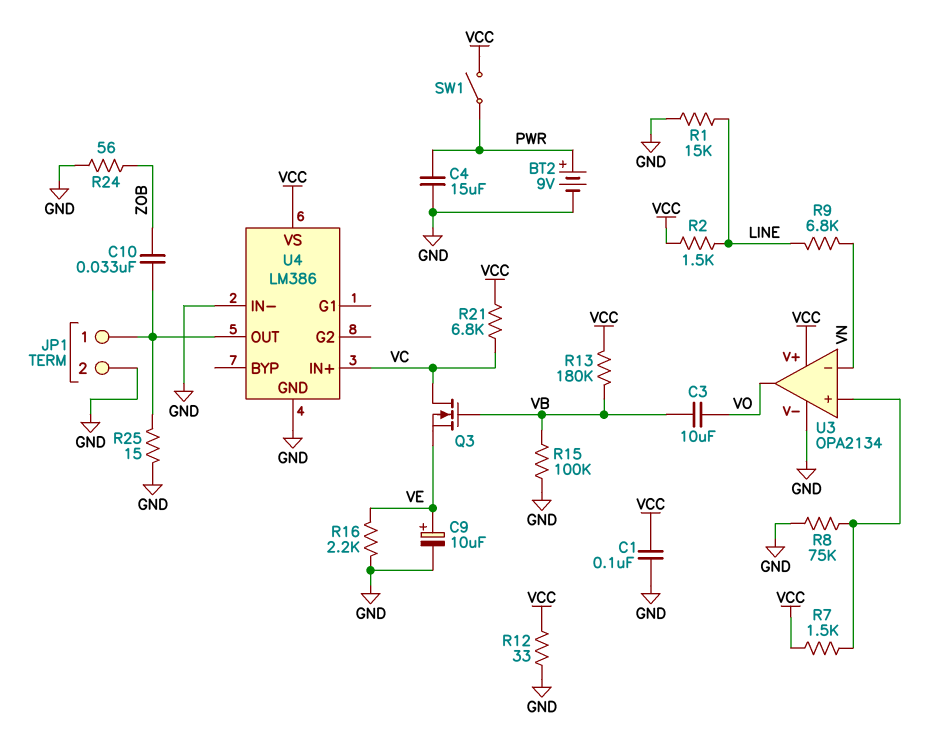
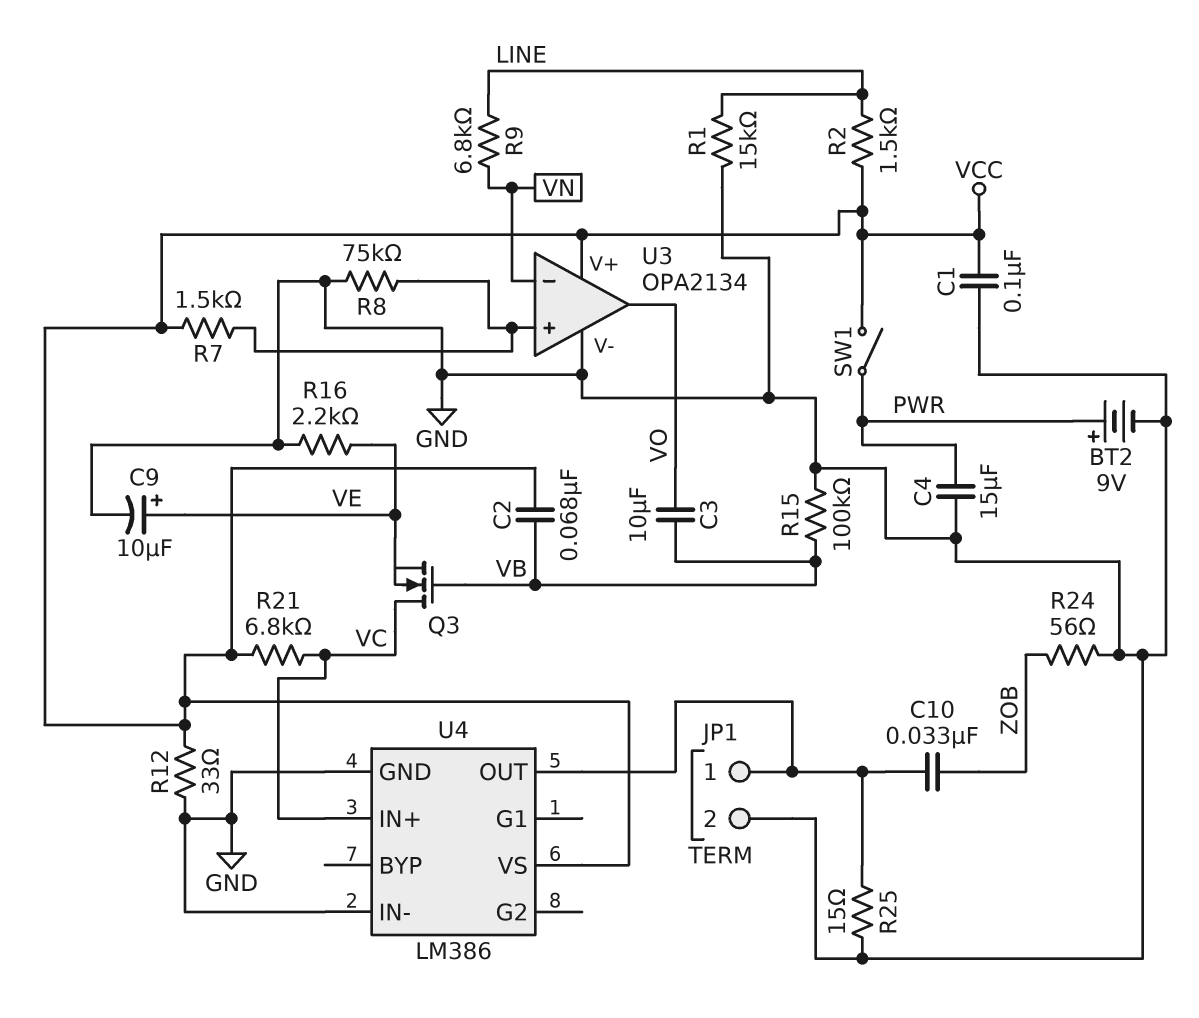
C2: none -> 68nF (VB, VCC)
R13: 180k (VB, VCC) -> none

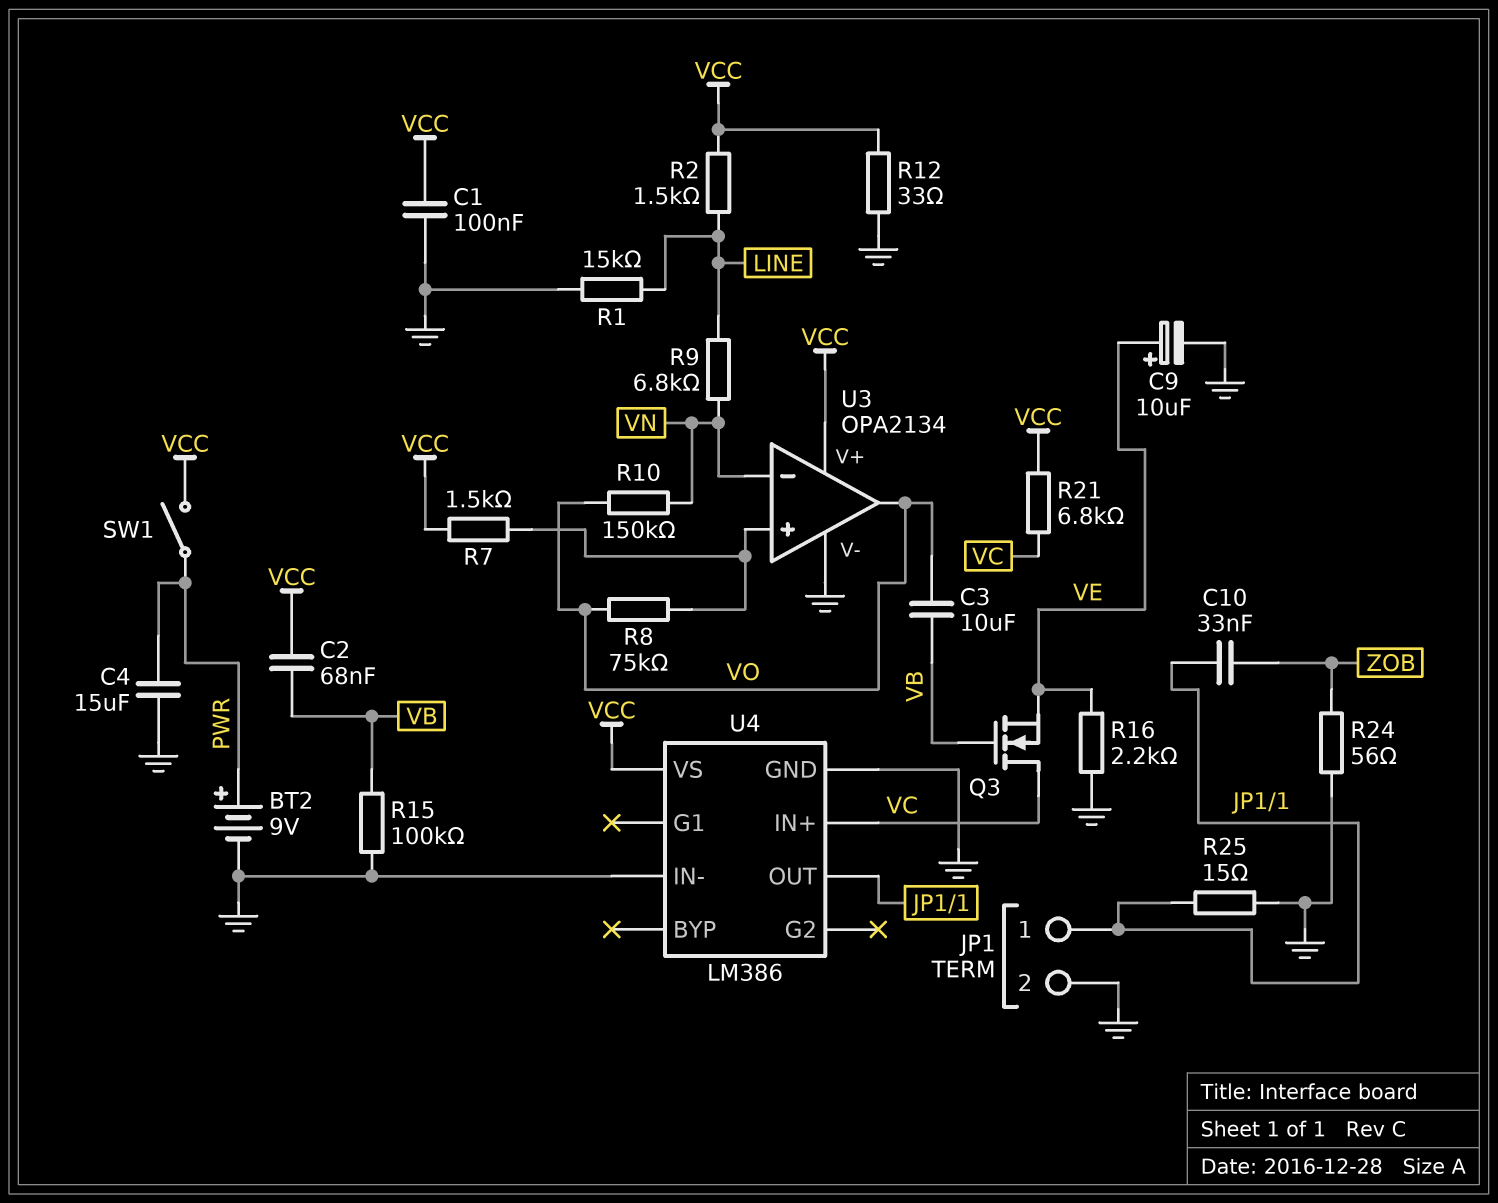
R8: 75k (GND, U3/in+) -> 75k (U3/in+, VO)
R10: none -> 150k (VN, VO)

